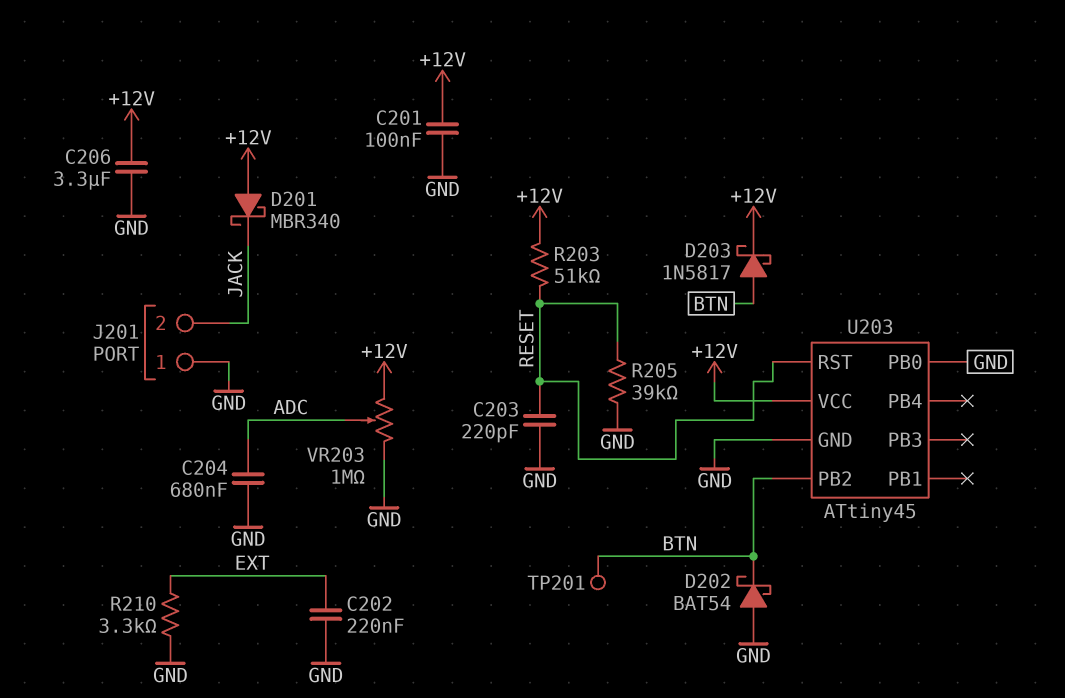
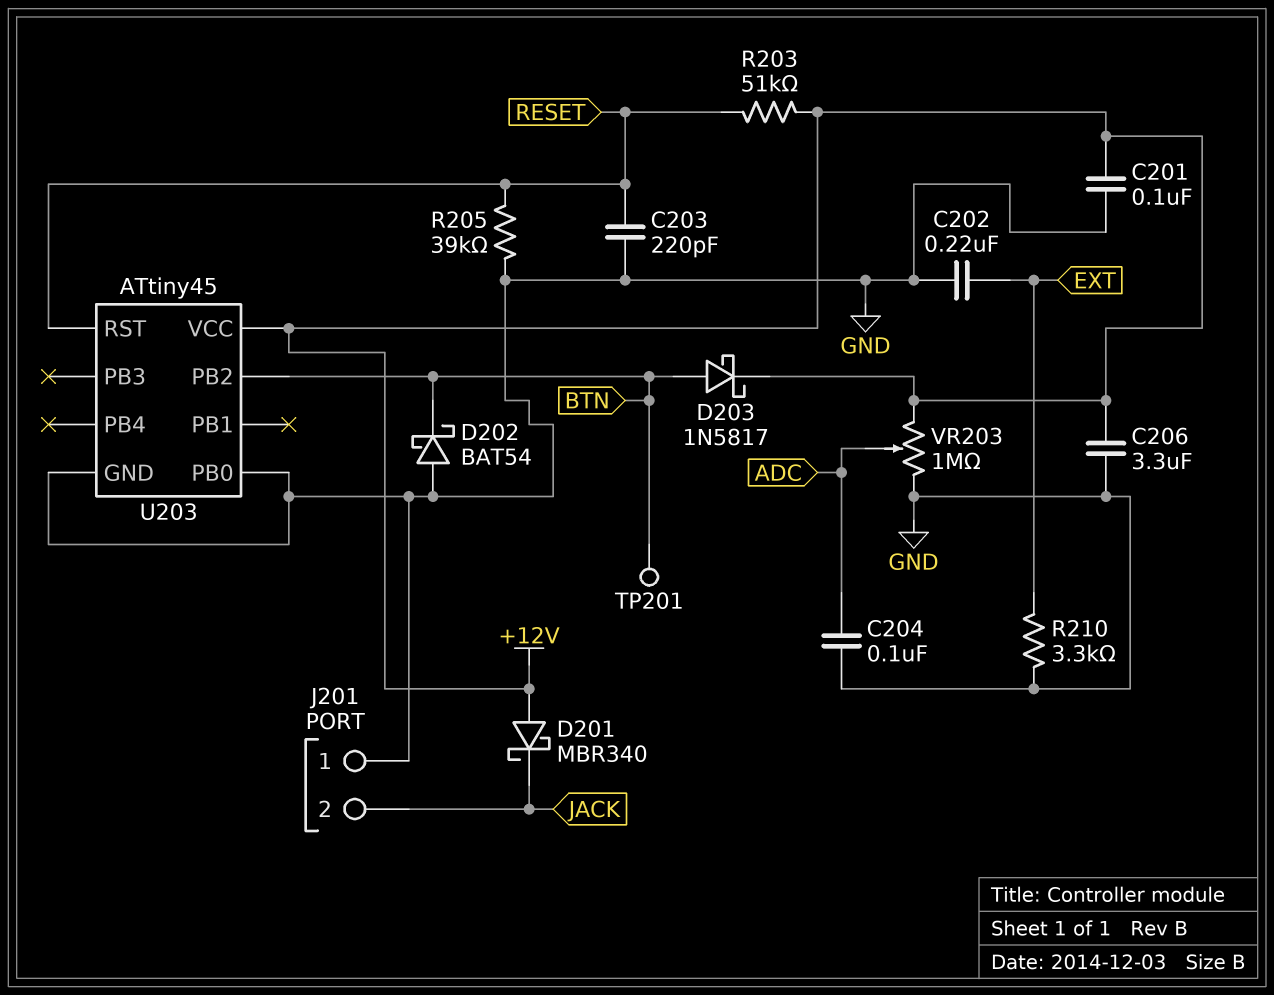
C204: 680nF (ADC, GND) -> 100nF (ADC, GND)

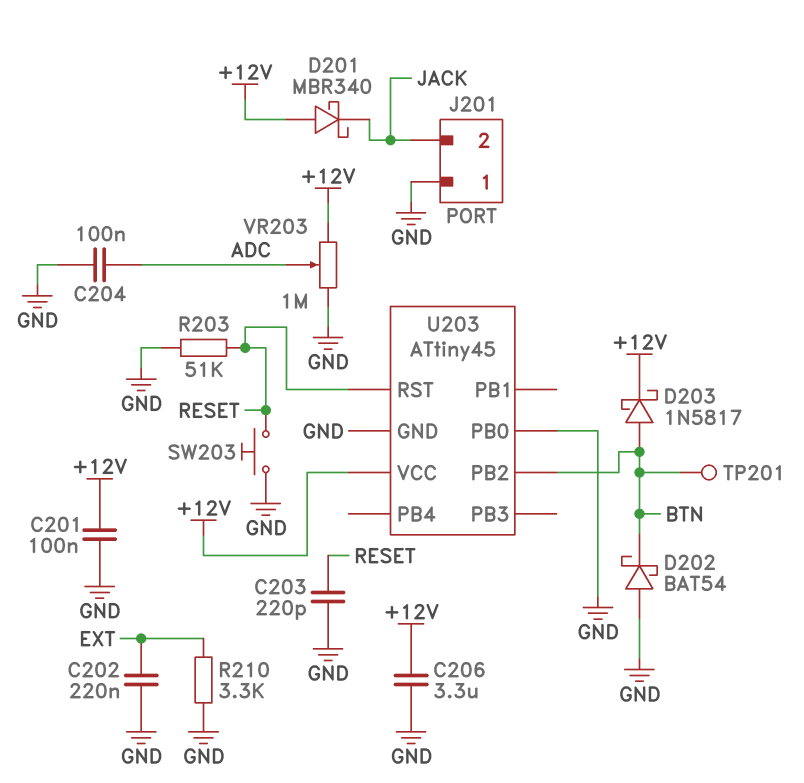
R203: 51k (+12V, RESET) -> 51k (GND, RESET)
R205: 39k (GND, RESET) -> none
SW203: none -> button (GND, RESET)

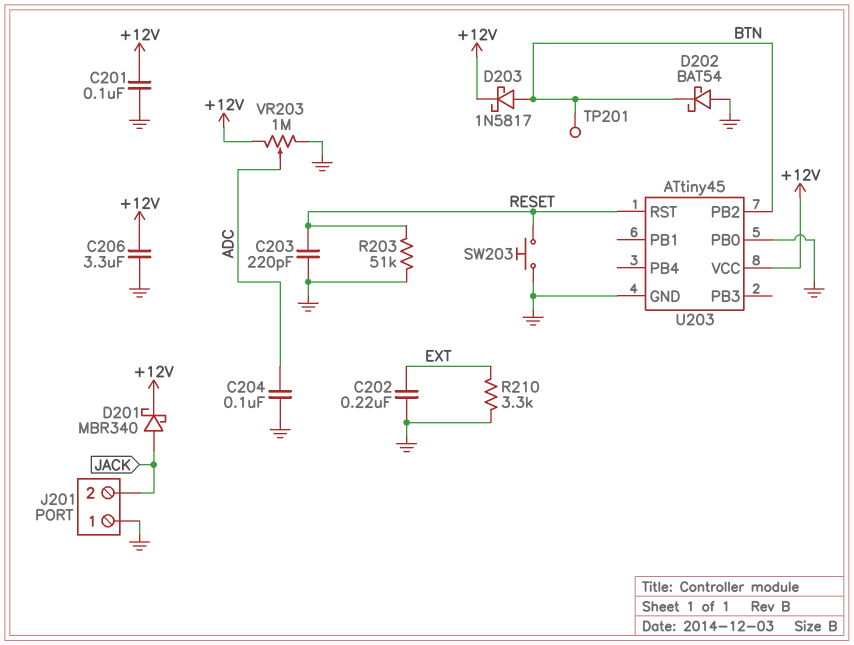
D201: schottky MBR340 (A +12V, K JACK) -> schottky MBR340 (A JACK, K +12V)

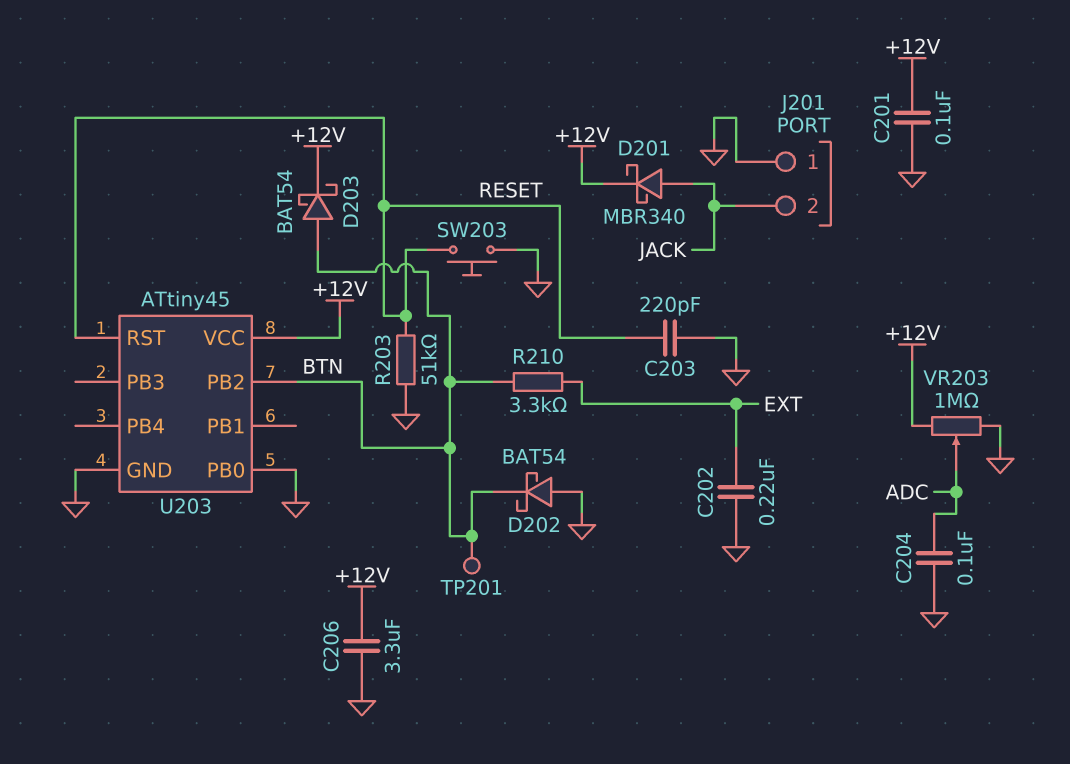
D203: schottky 1N5817 (A BTN, K +12V) -> schottky BAT54 (A BTN, K +12V)
R210: 3.3k (EXT, GND) -> 3.3k (BTN, EXT)

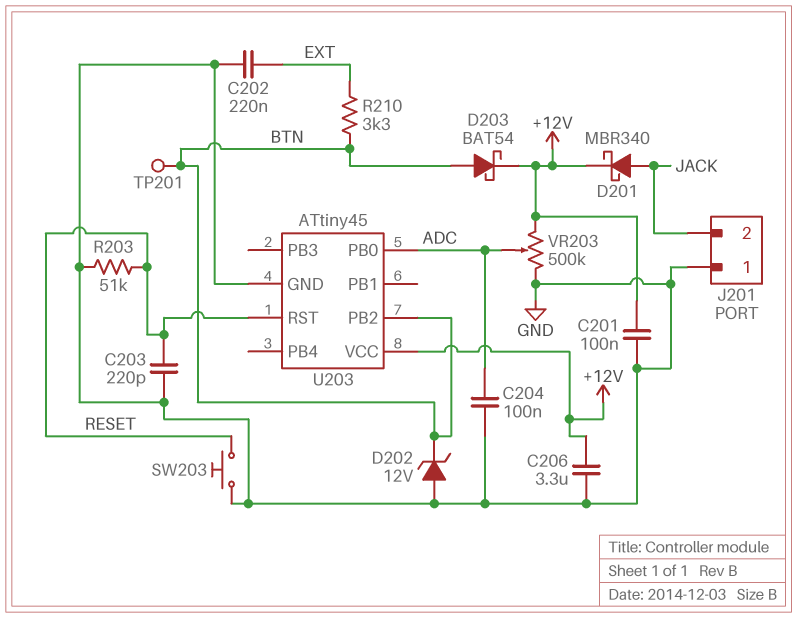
D202: schottky BAT54 (A GND, K BTN) -> zener 12V (A GND, K BTN)
U203 pin PB0: GND -> ADC
VR203: 1M (+12V, GND, wiper ADC) -> 500k (+12V, GND, wiper ADC)

